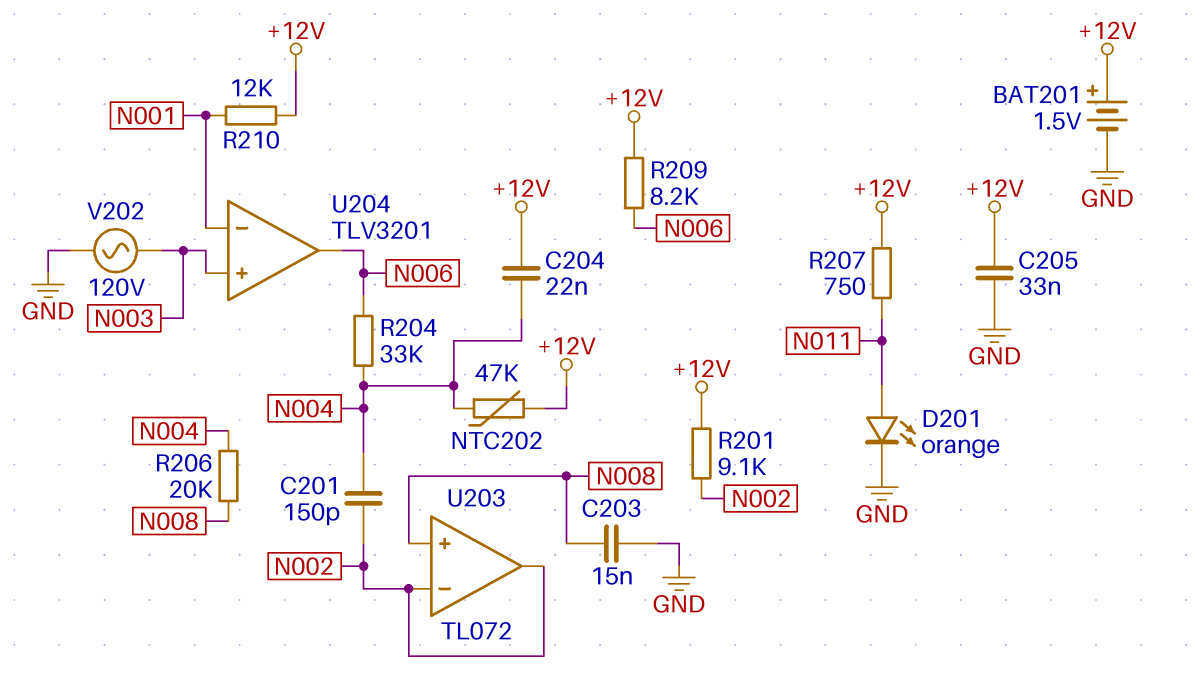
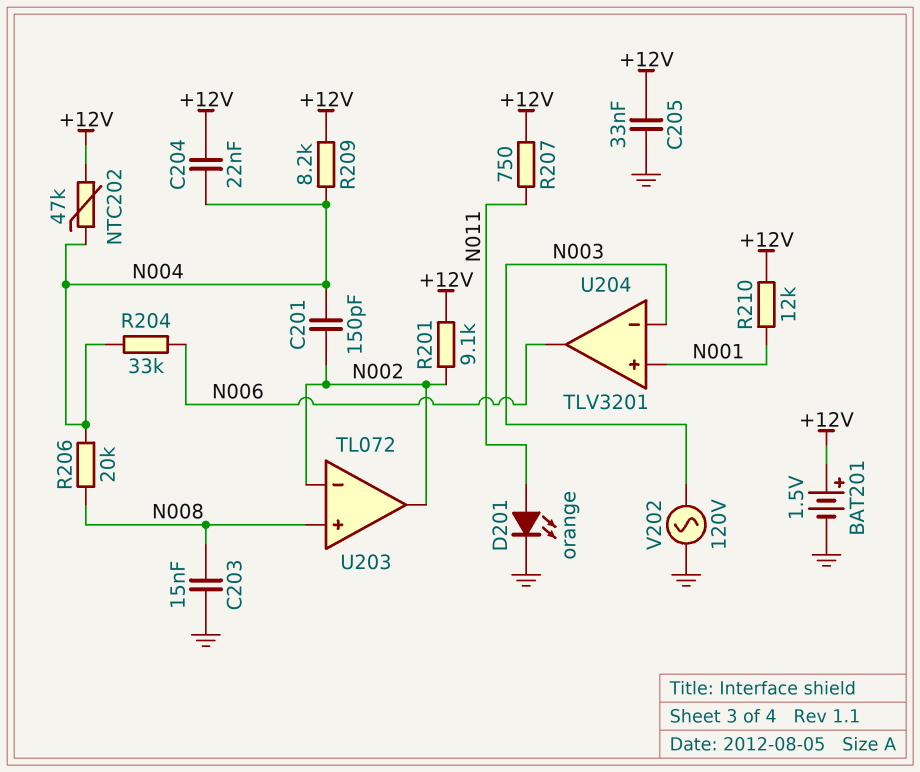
R209: 8.2k (+12V, N006) -> 8.2k (+12V, N004)
U204 pin in+: N003 -> N001
U204 pin in-: N001 -> N003

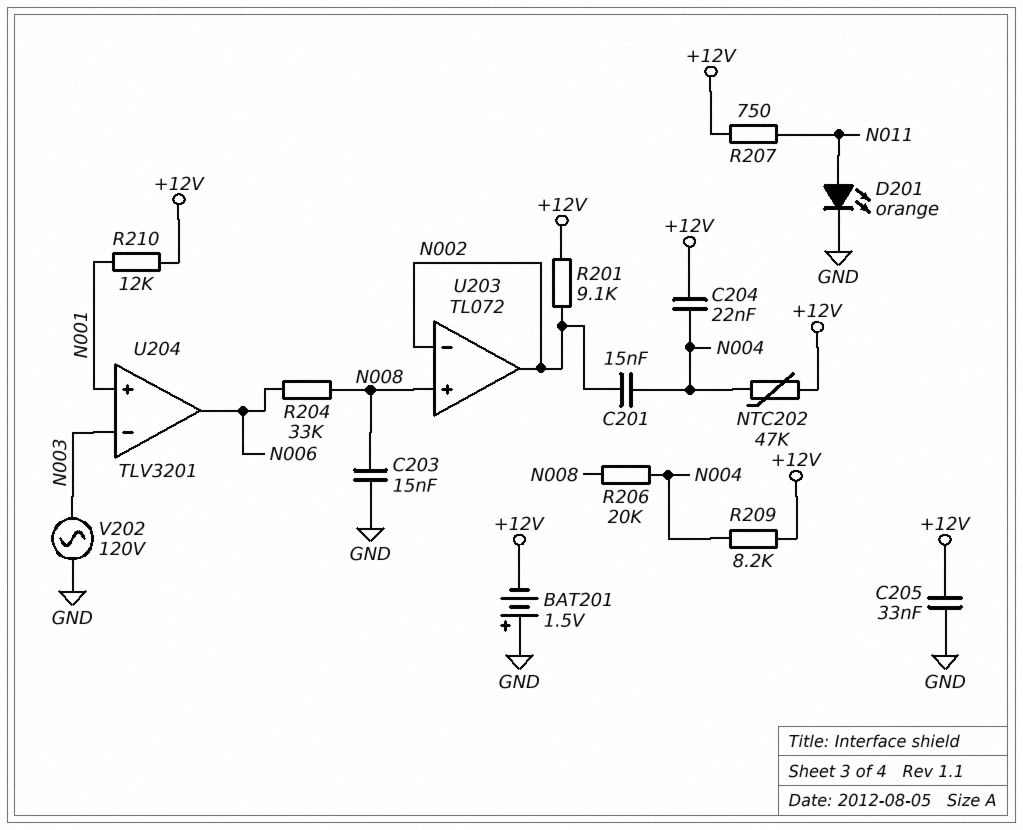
BAT201: 1.5V (plus +12V, minus GND) -> 1.5V (plus GND, minus +12V)
C201: 150pF (N002, N004) -> 15nF (N002, N004)
R204: 33k (N004, N006) -> 33k (N006, N008)

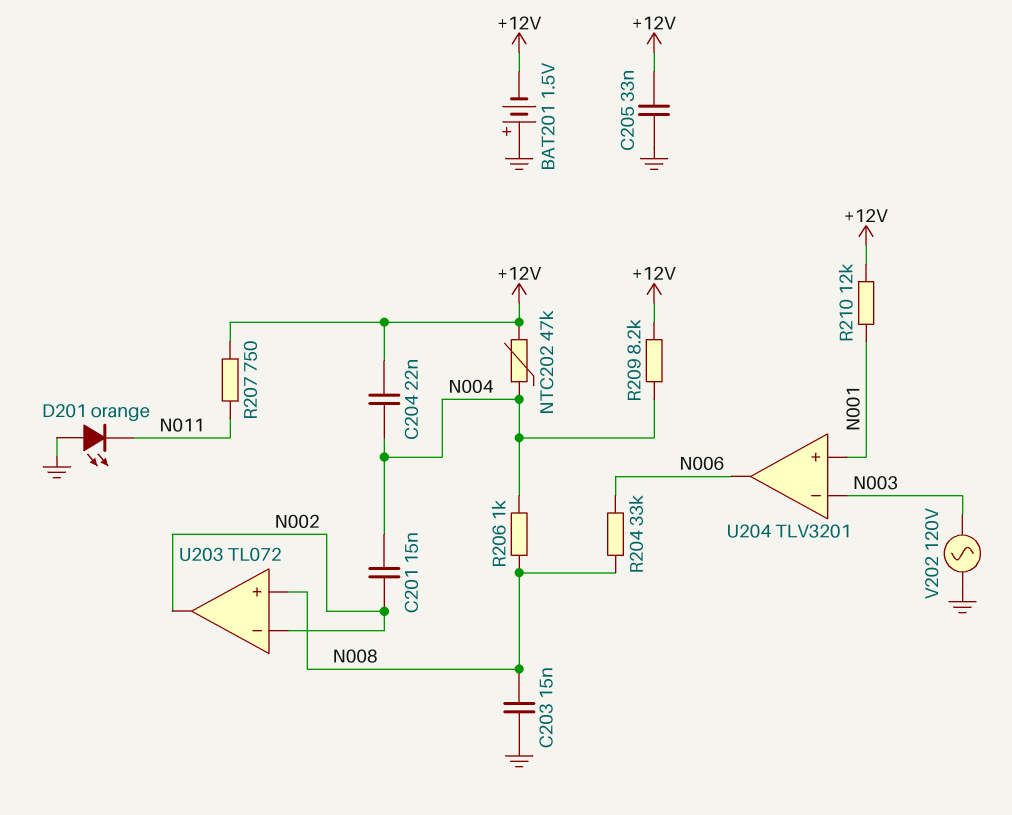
D201: LED orange (A N011, K GND) -> LED orange (A GND, K N011)
R201: 9.1k (+12V, N002) -> none
R206: 20k (N004, N008) -> 1k (N004, N008)

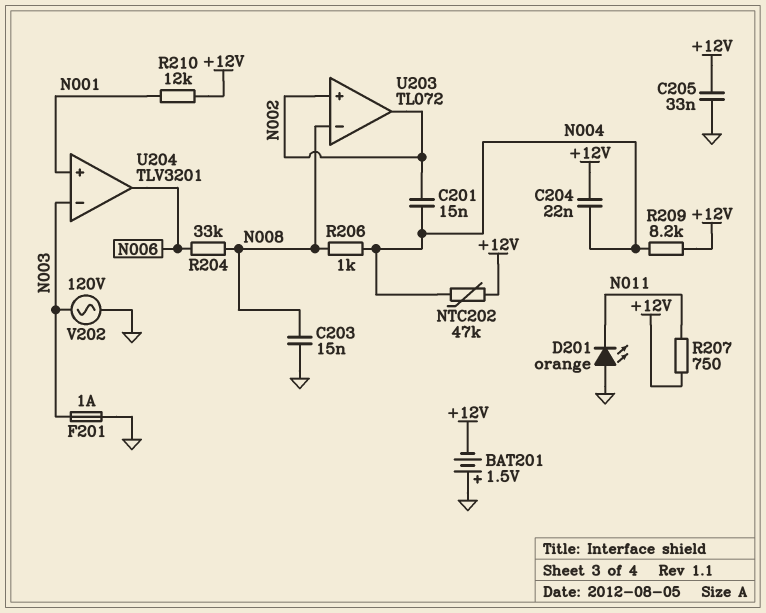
F201: none -> 1A (GND, N003)
U203 pin in+: N008 -> N002
U203 pin in-: N002 -> N008

